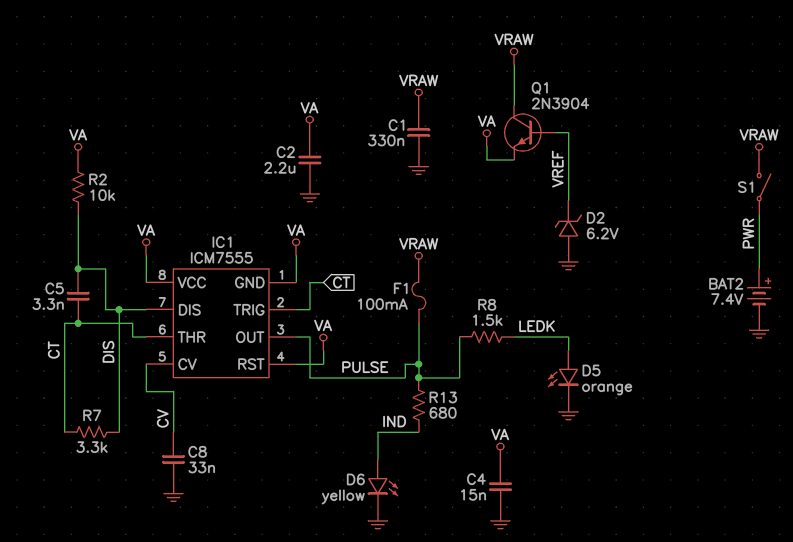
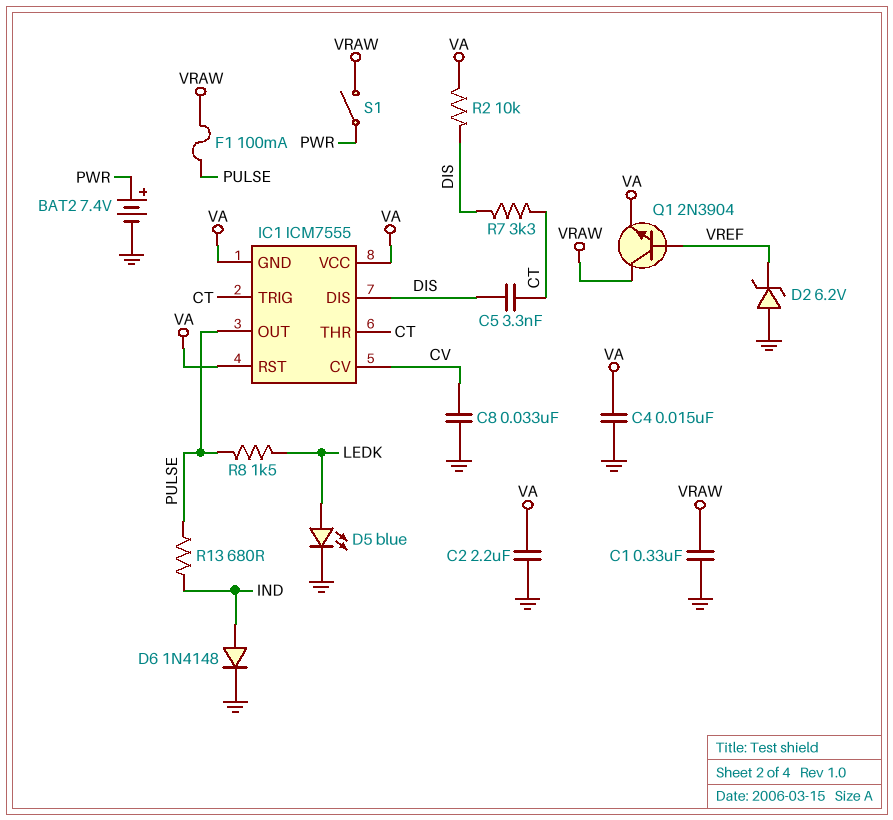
D5: LED orange (A LEDK, K GND) -> LED blue (A LEDK, K GND)
D6: LED yellow (A IND, K GND) -> diode 1N4148 (A IND, K GND)

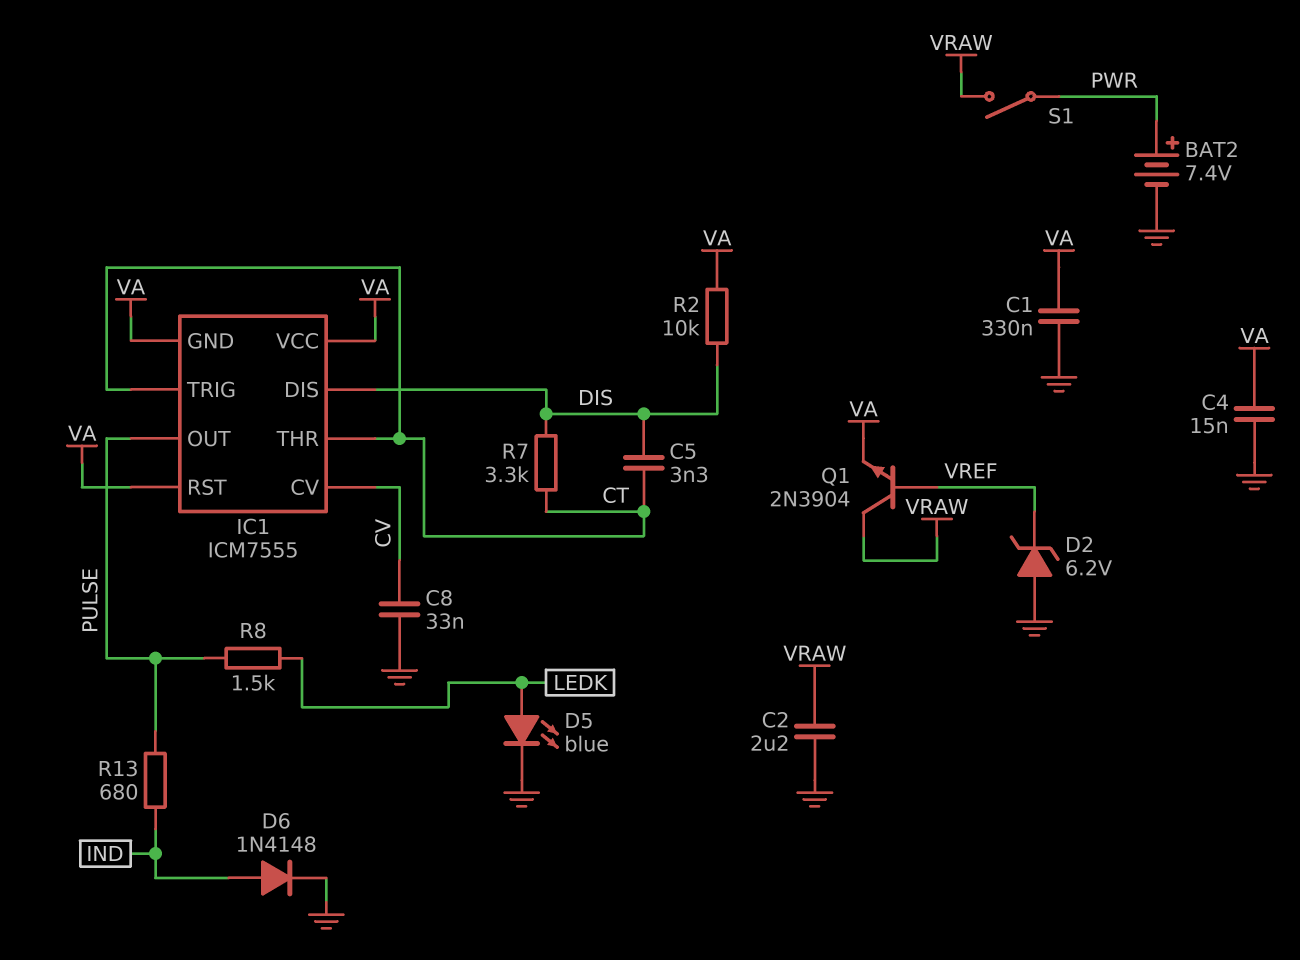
C1: 330nF (GND, VRAW) -> 330nF (GND, VA)
C2: 2.2uF (GND, VA) -> 2.2uF (GND, VRAW)
F1: 100mA (PULSE, VRAW) -> none

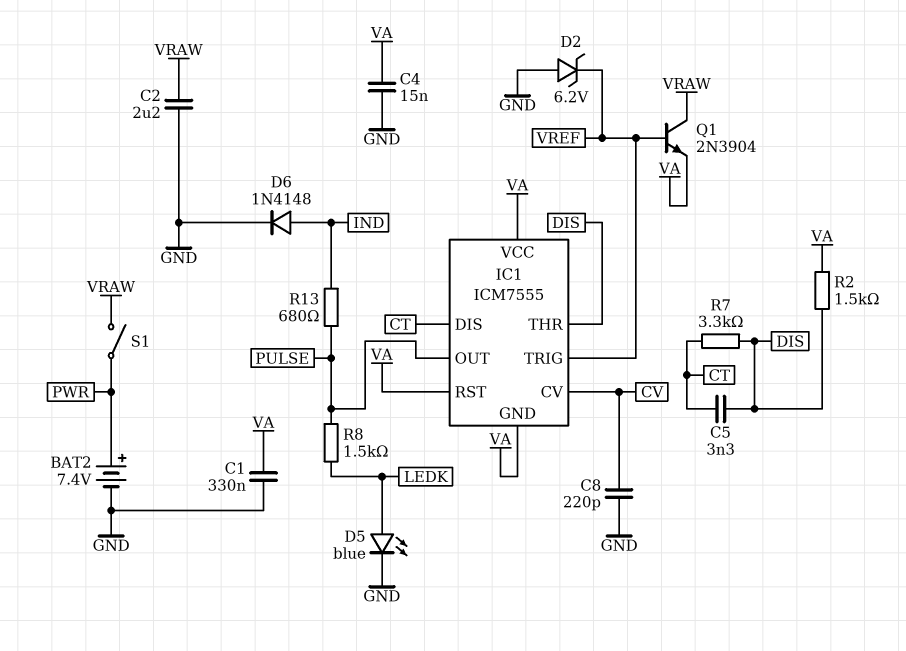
C8: 33nF (CV, GND) -> 220pF (CV, GND)
IC1 pin DIS: DIS -> CT
IC1 pin THR: CT -> DIS
IC1 pin TRIG: CT -> VREF
R2: 10k (DIS, VA) -> 1.5k (DIS, VA)

